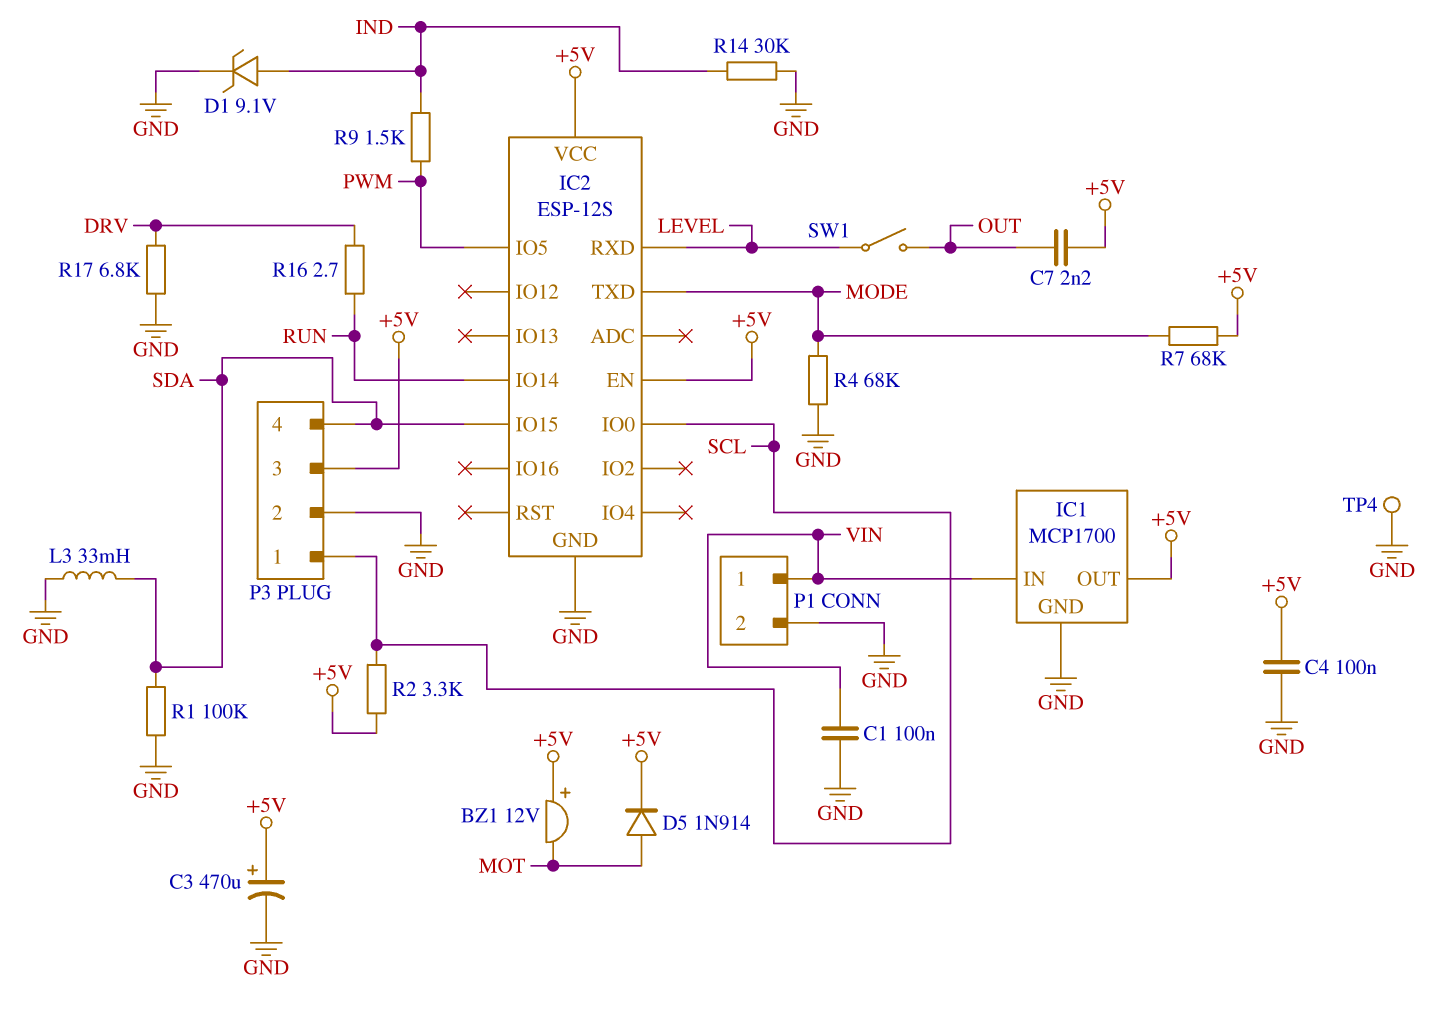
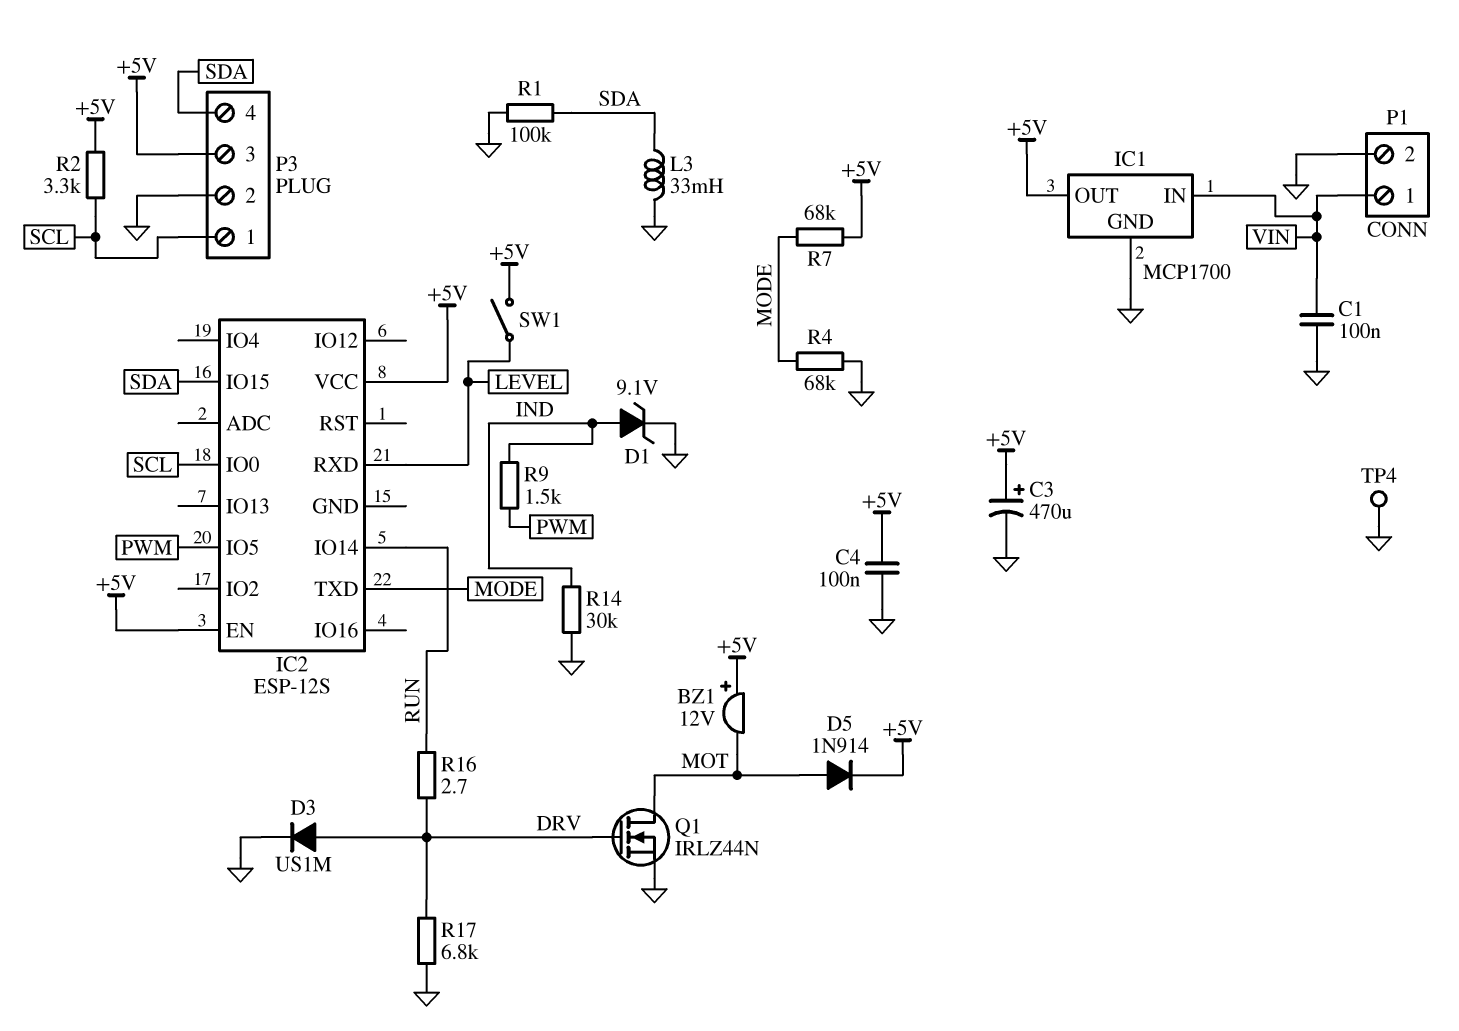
C7: 2.2nF (+5V, OUT) -> none
D3: none -> diode US1M (A DRV, K GND)
IC2 pin GND: GND -> none
Q1: none -> NMOS IRLZ44N (G DRV, D MOT, S GND)
SW1: switch (LEVEL, OUT) -> switch (+5V, LEVEL)

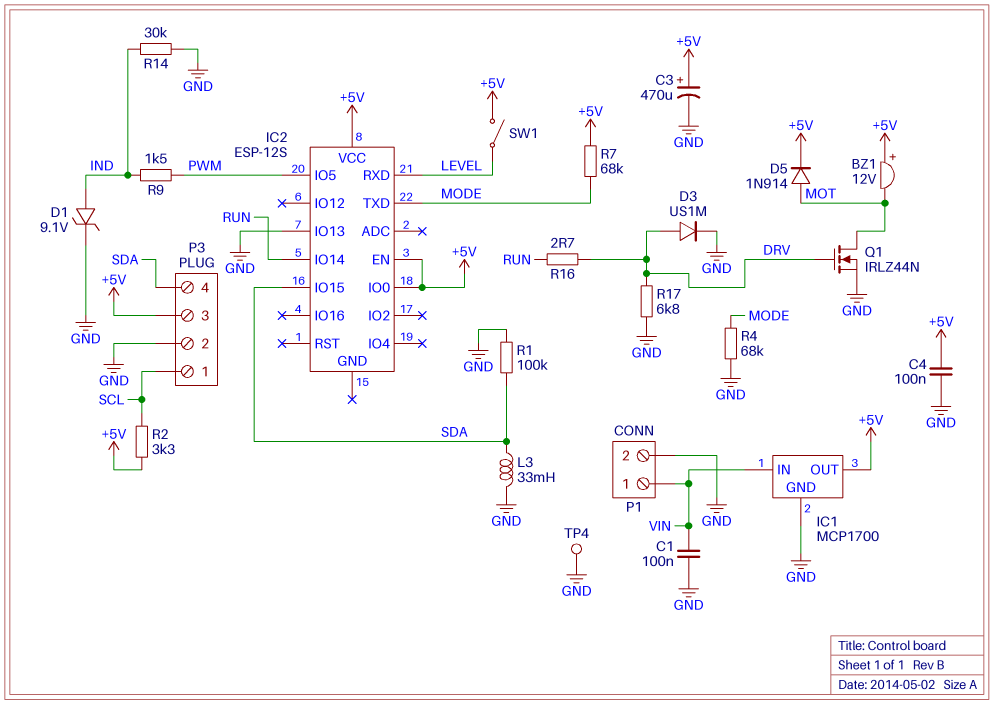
IC2 pin IO0: SCL -> +5V
IC2 pin IO13: none -> GND

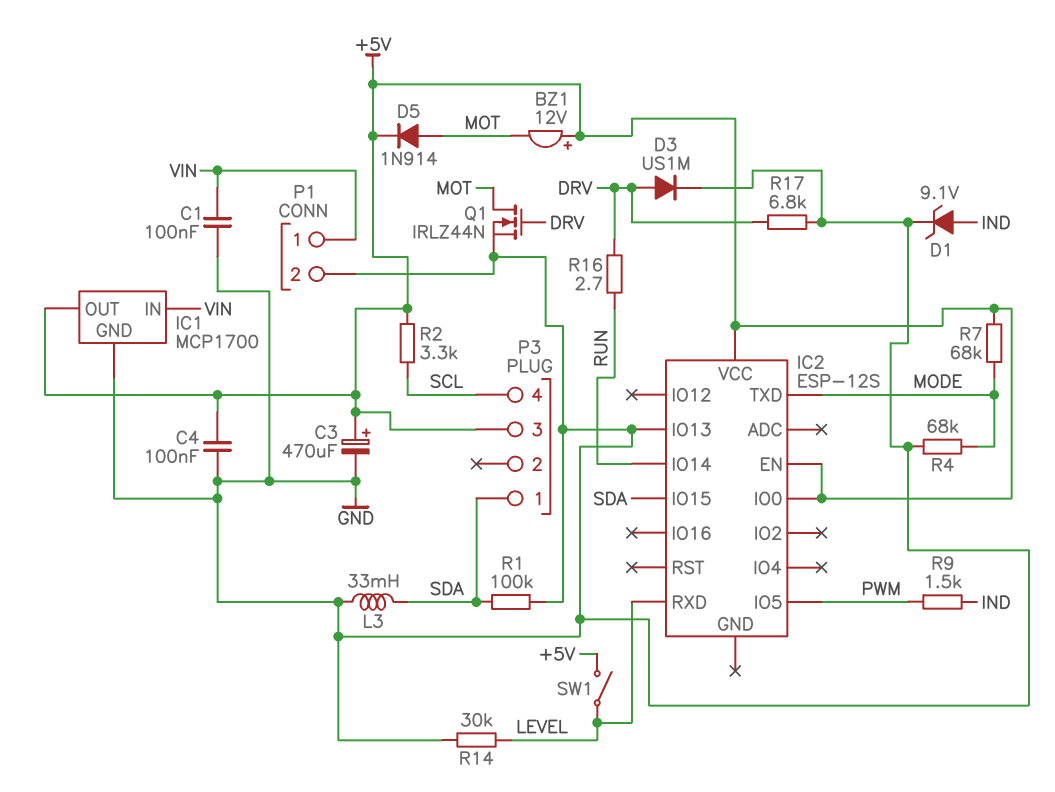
P3 pin 1: SCL -> SDA
P3 pin 2: GND -> none
P3 pin 4: SDA -> SCL
R14: 30k (GND, IND) -> 30k (GND, LEVEL)
TP4: test point (GND) -> none

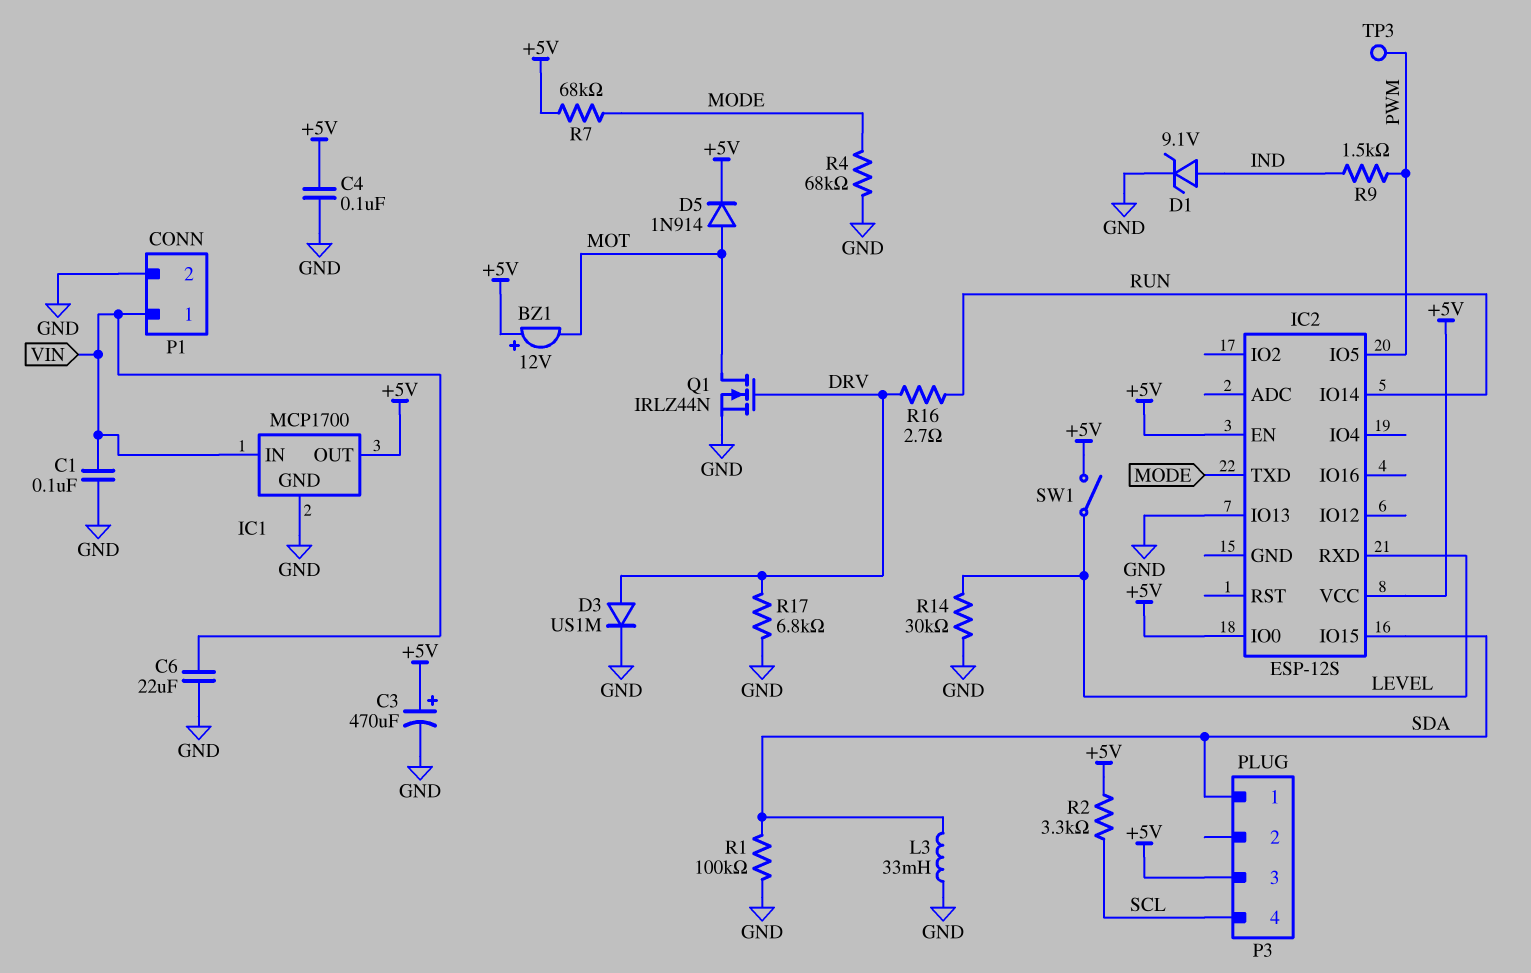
C6: none -> 22uF (GND, VIN)
TP3: none -> test point (PWM)

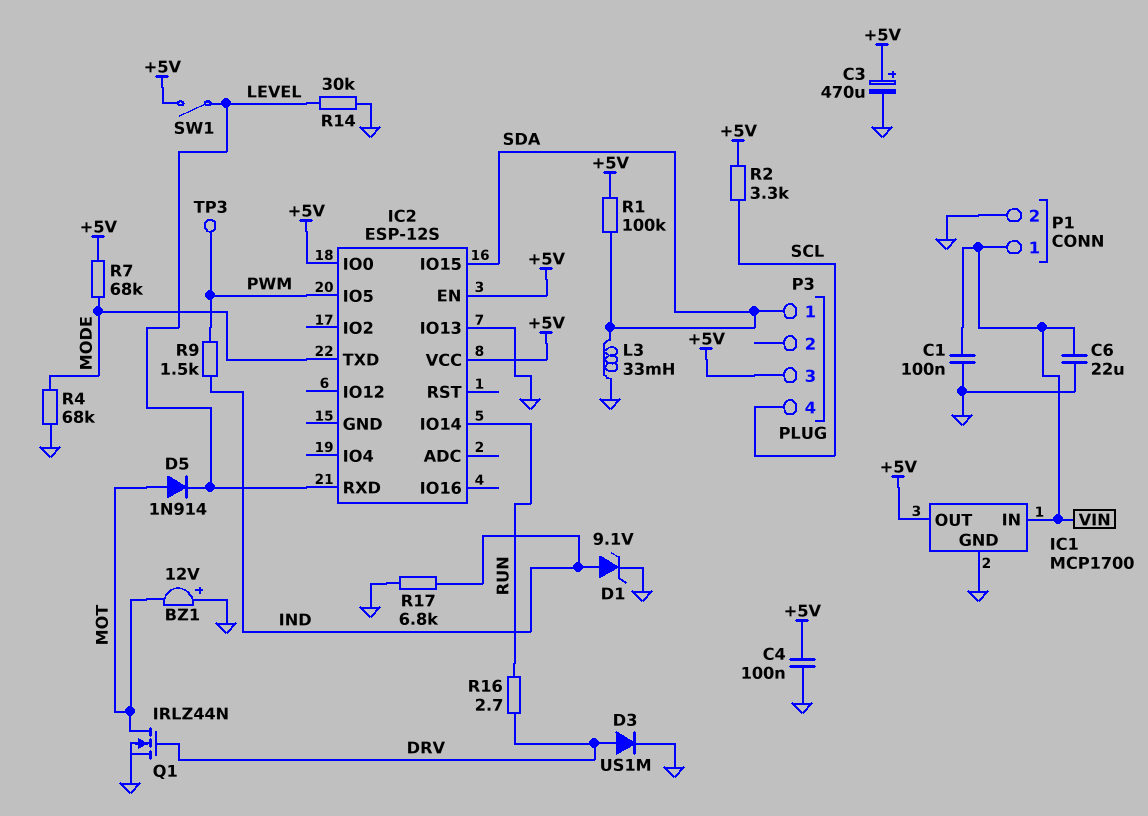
BZ1: buzzer 12V (plus +5V, minus MOT) -> buzzer 12V (plus GND, minus MOT)
D5: diode 1N914 (A MOT, K +5V) -> diode 1N914 (A MOT, K LEVEL)
R1: 100k (GND, SDA) -> 100k (+5V, SDA)
R17: 6.8k (DRV, GND) -> 6.8k (GND, IND)

